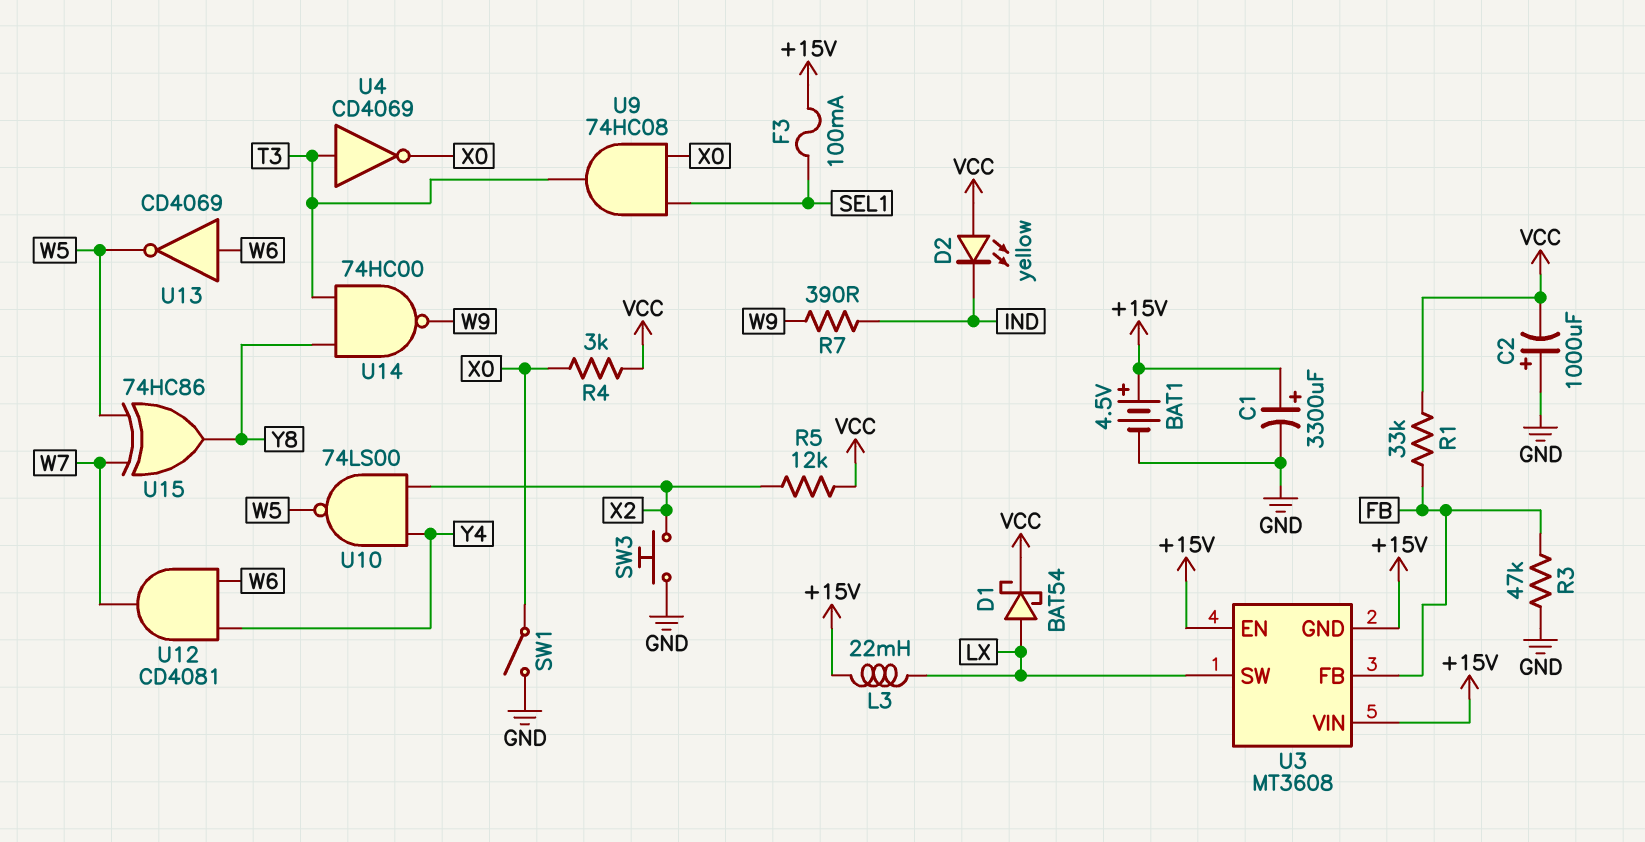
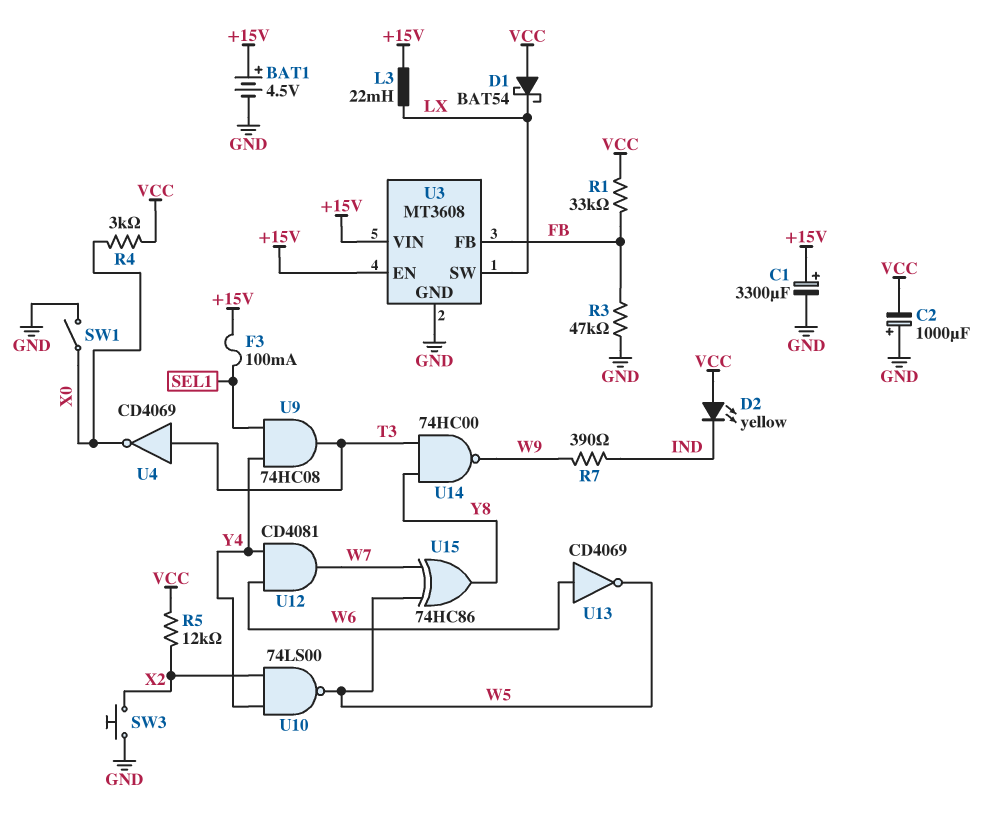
D1: schottky BAT54 (A LX, K VCC) -> schottky BAT54 (A VCC, K LX)
U3 pin GND: +15V -> GND
U9: AND 74HC08 (in SEL1, in X0, out T3) -> AND 74HC08 (in SEL1, in Y4, out T3)

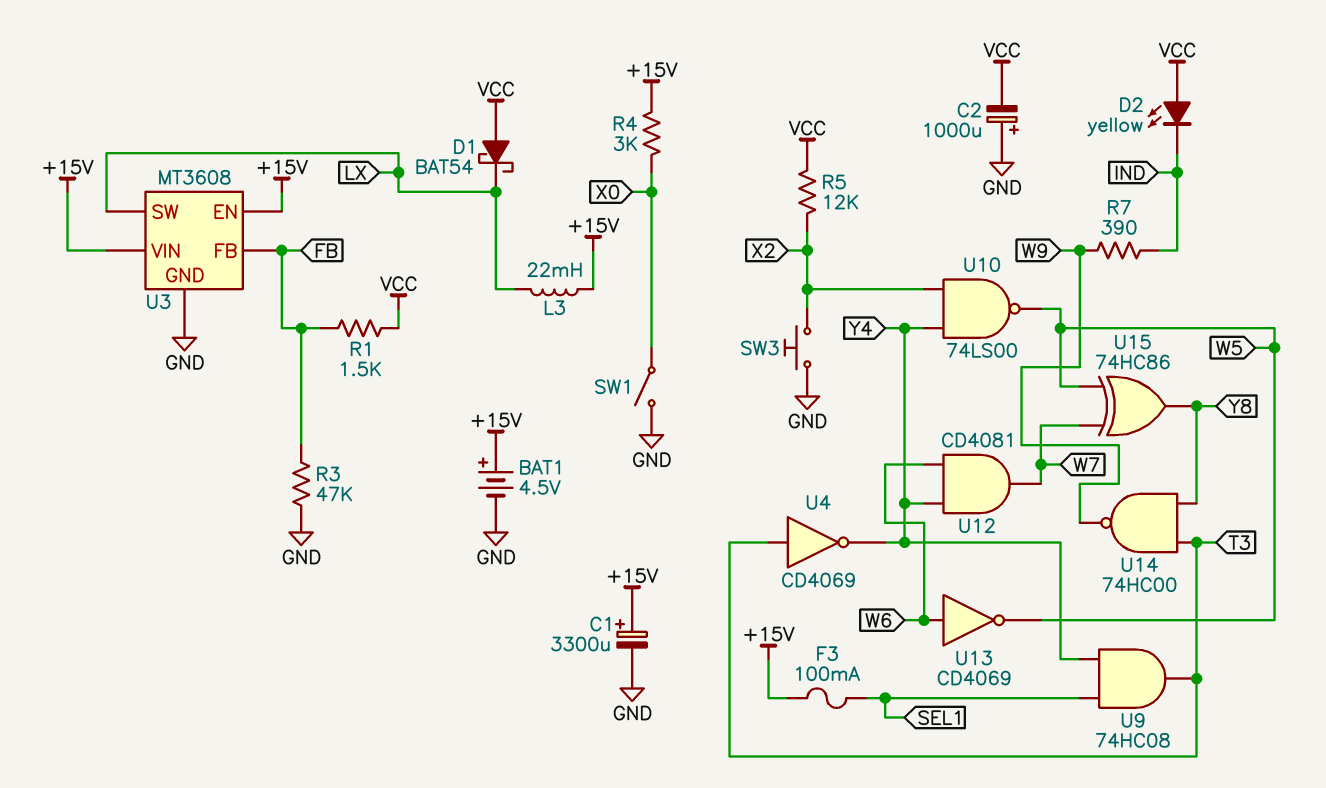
R1: 33k (FB, VCC) -> 1.5k (FB, VCC)
R4: 3k (VCC, X0) -> 3k (+15V, X0)
U4: NOT CD4069 (in T3, out X0) -> NOT CD4069 (in T3, out Y4)

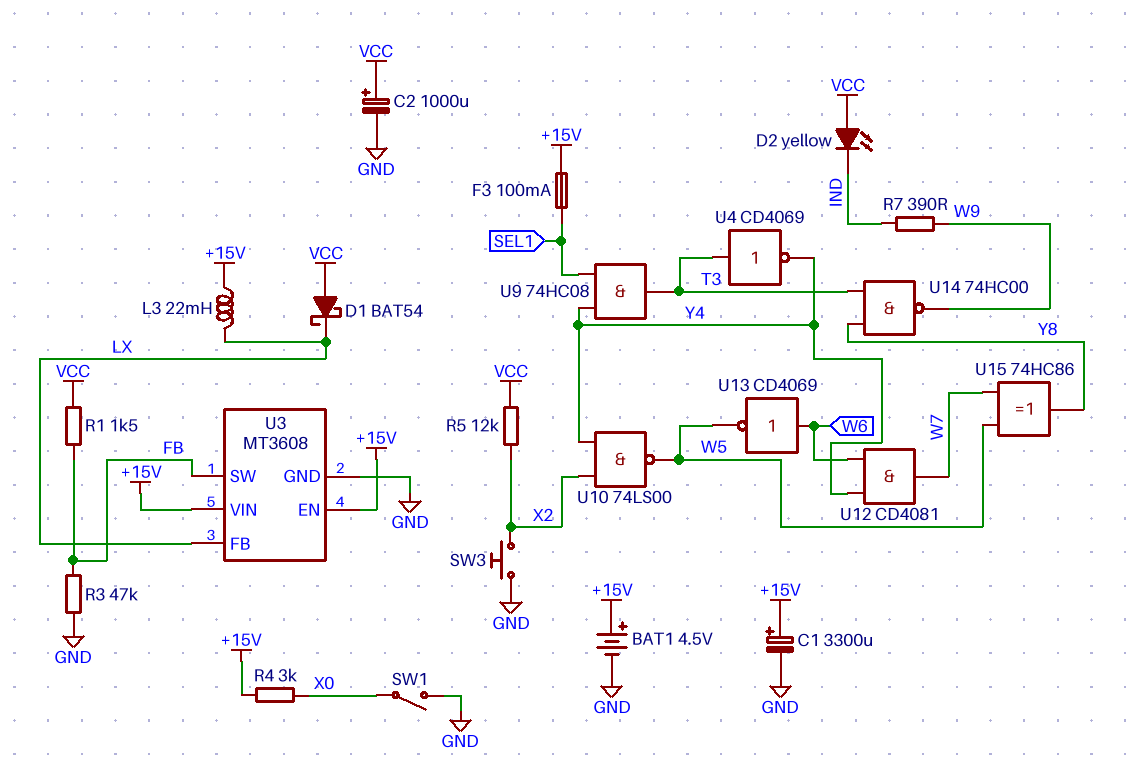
C2: 1000uF (plus GND, minus VCC) -> 1000uF (plus VCC, minus GND)
U3 pin FB: FB -> LX
U3 pin SW: LX -> FB

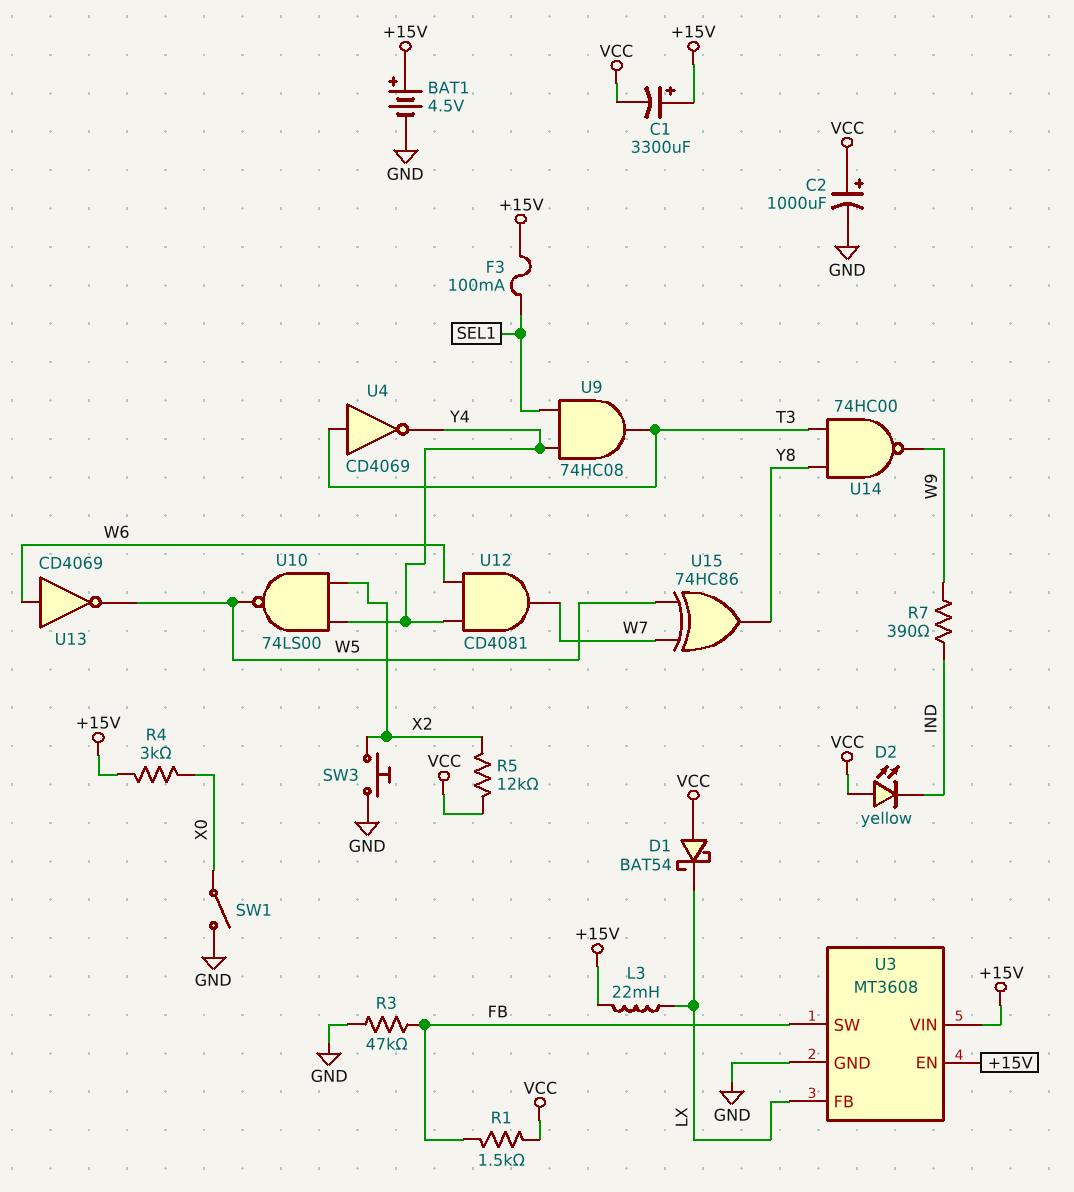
C1: 3300uF (plus +15V, minus GND) -> 3300uF (plus +15V, minus VCC)

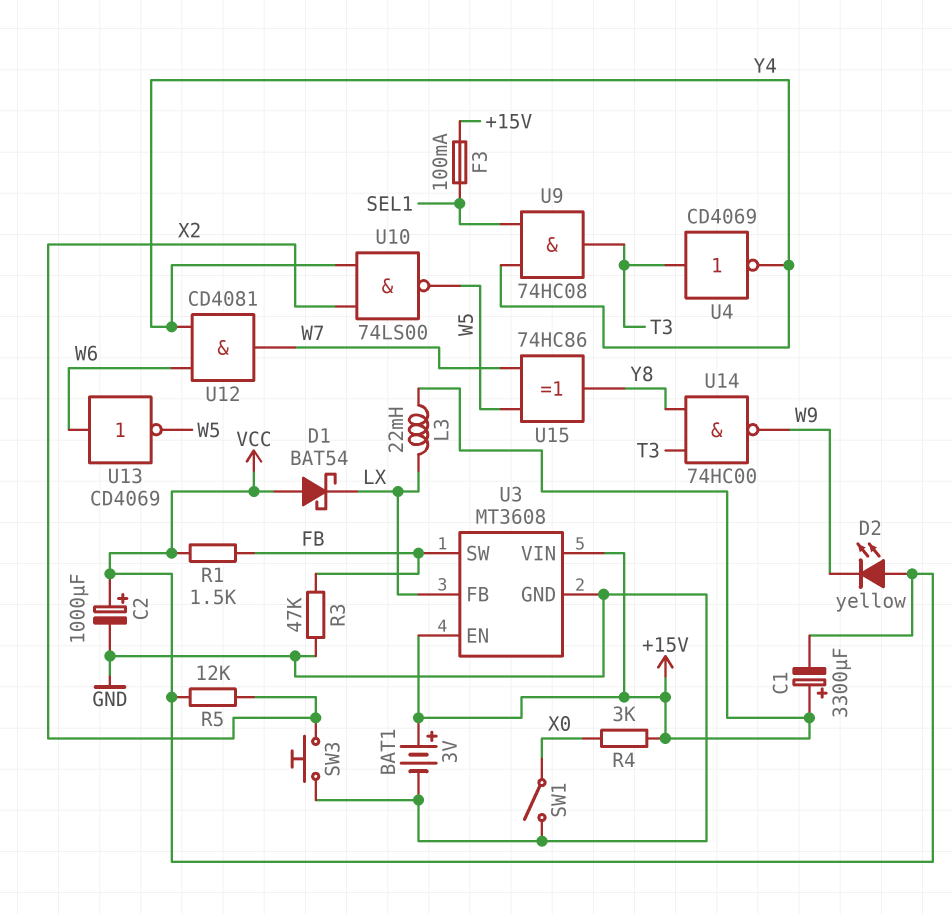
BAT1: 4.5V (plus +15V, minus GND) -> 3V (plus +15V, minus GND)
D2: LED yellow (A VCC, K IND) -> LED yellow (A VCC, K W9)
R7: 390 (IND, W9) -> none

